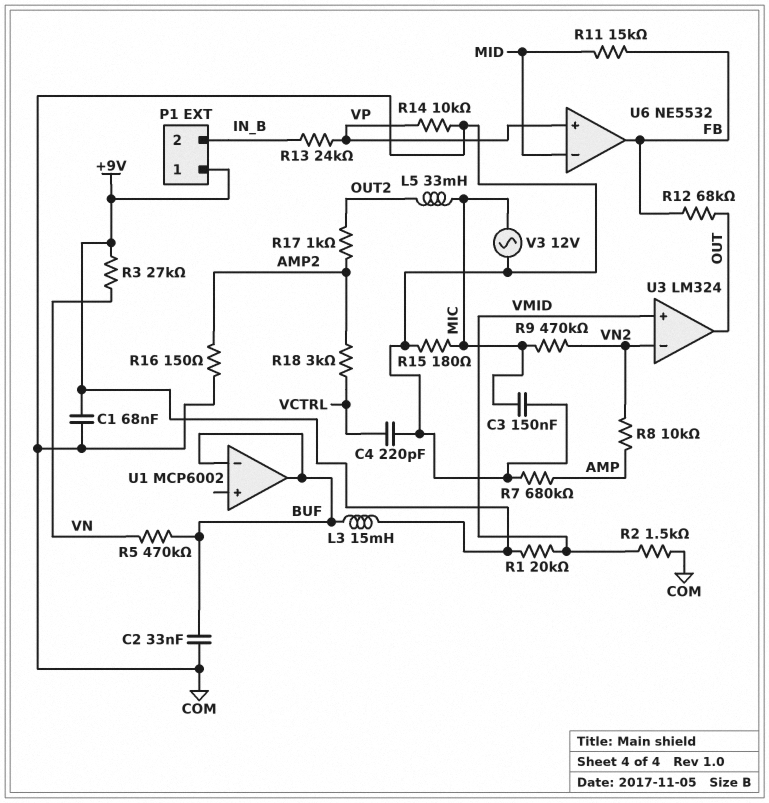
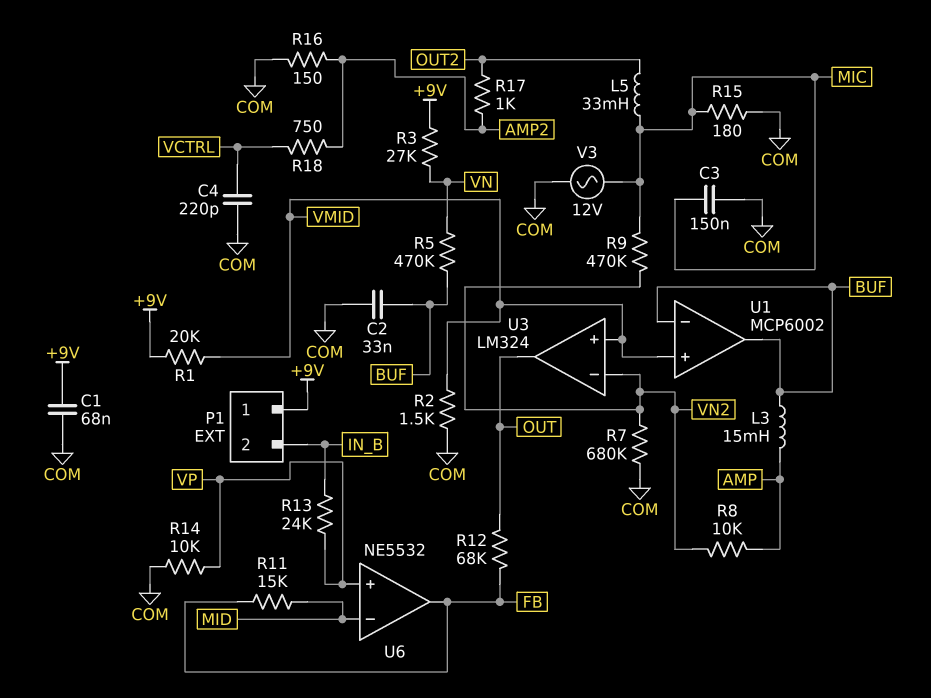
L3: 15mH (+9V, BUF) -> 15mH (AMP, BUF)
R7: 680k (AMP, COM) -> 680k (COM, VN2)
R18: 3k (AMP2, VCTRL) -> 750 (AMP2, VCTRL)
U1 pin in+: none -> VMID

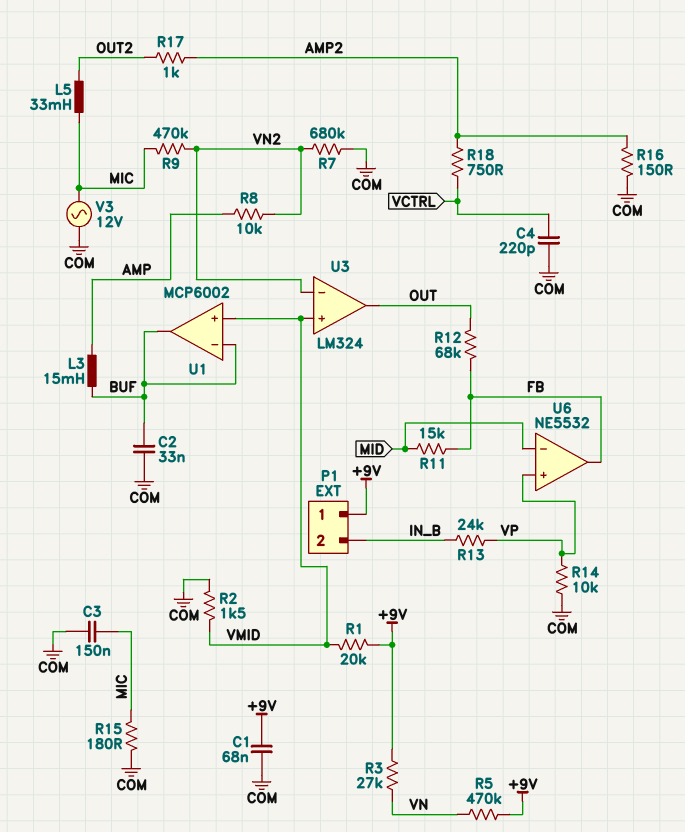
R5: 470k (BUF, VN) -> 470k (+9V, VN)

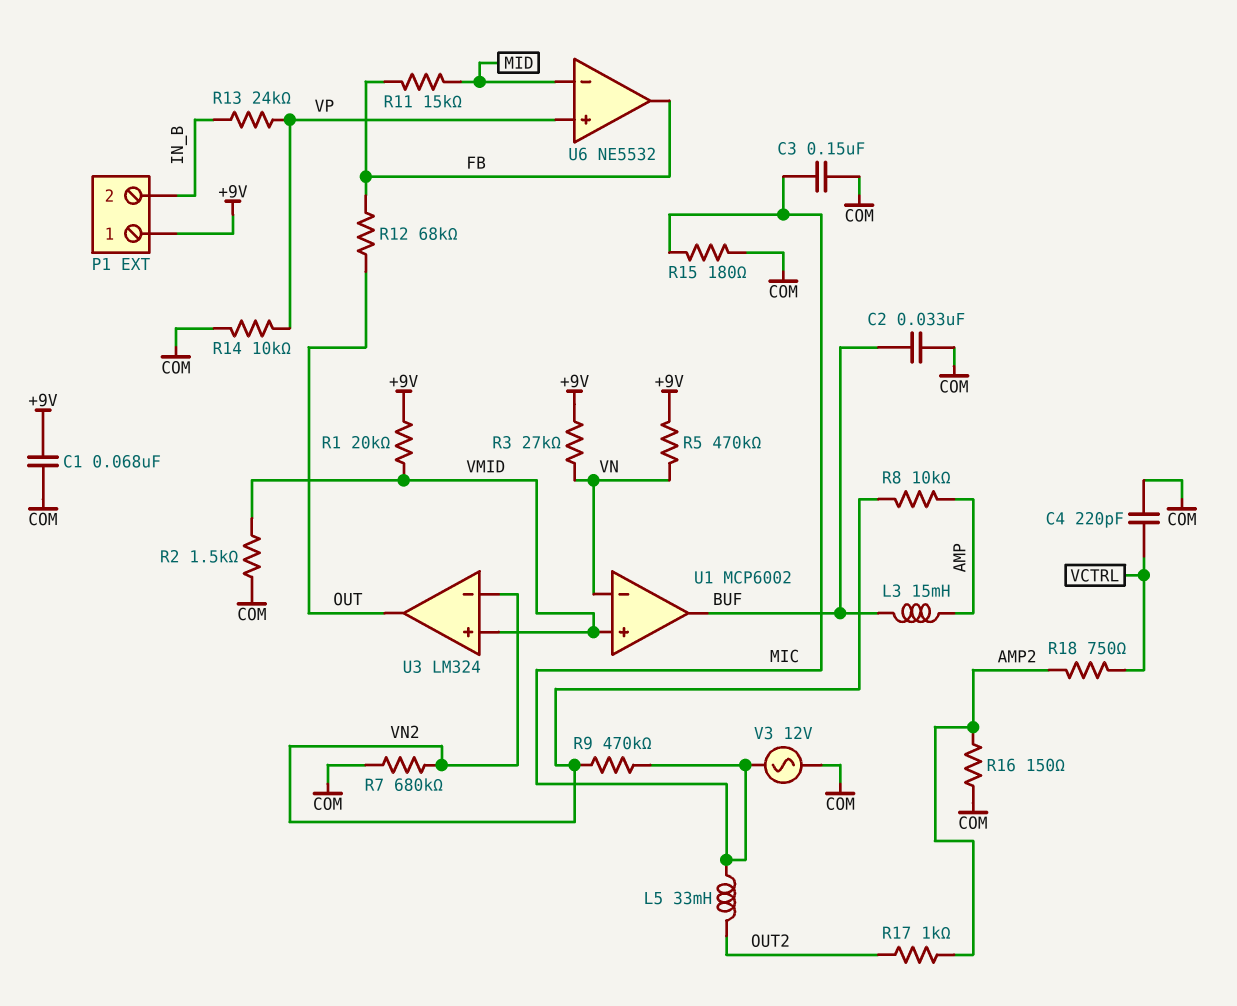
U1 pin in-: BUF -> VN

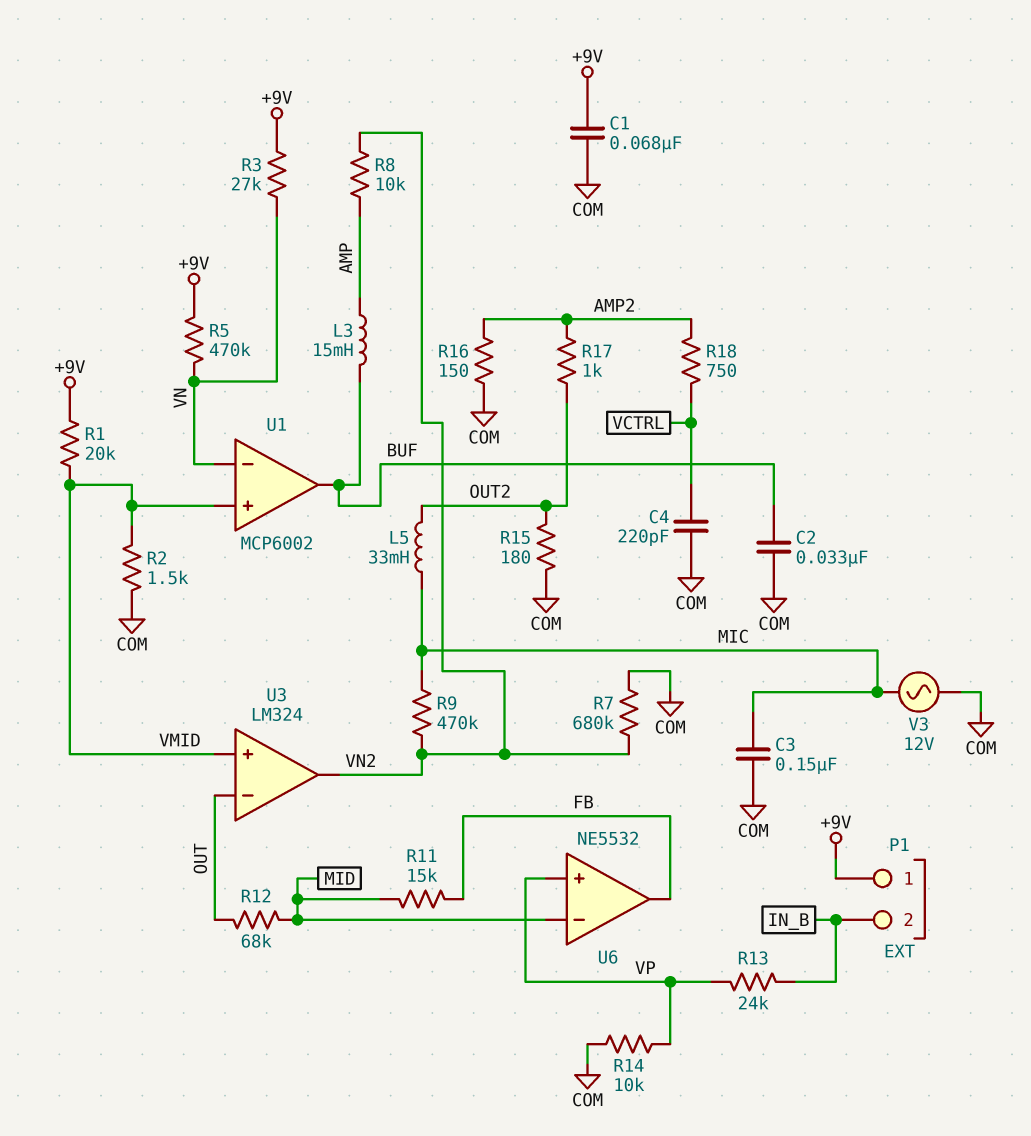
R12: 68k (FB, OUT) -> 68k (MID, OUT)
R15: 180 (COM, MIC) -> 180 (COM, OUT2)
U3 pin in-: VN2 -> OUT
U3 pin out: OUT -> VN2

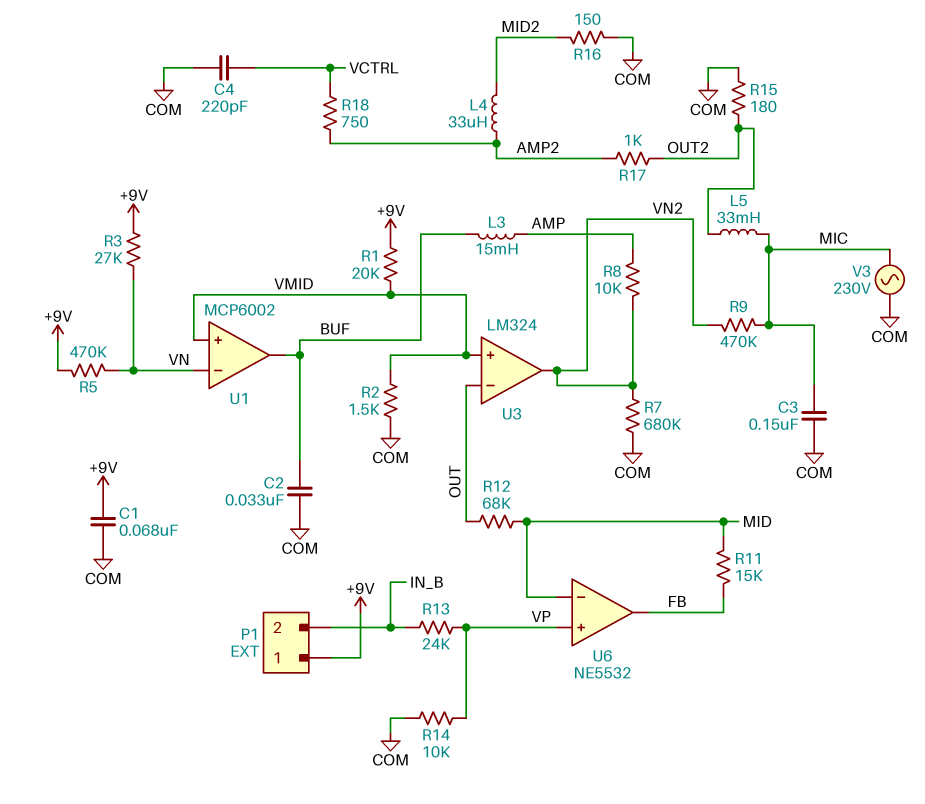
L4: none -> 33uH (AMP2, MID2)
R16: 150 (AMP2, COM) -> 150 (COM, MID2)
V3: AC 12V (COM, MIC) -> AC 230V (COM, MIC)

